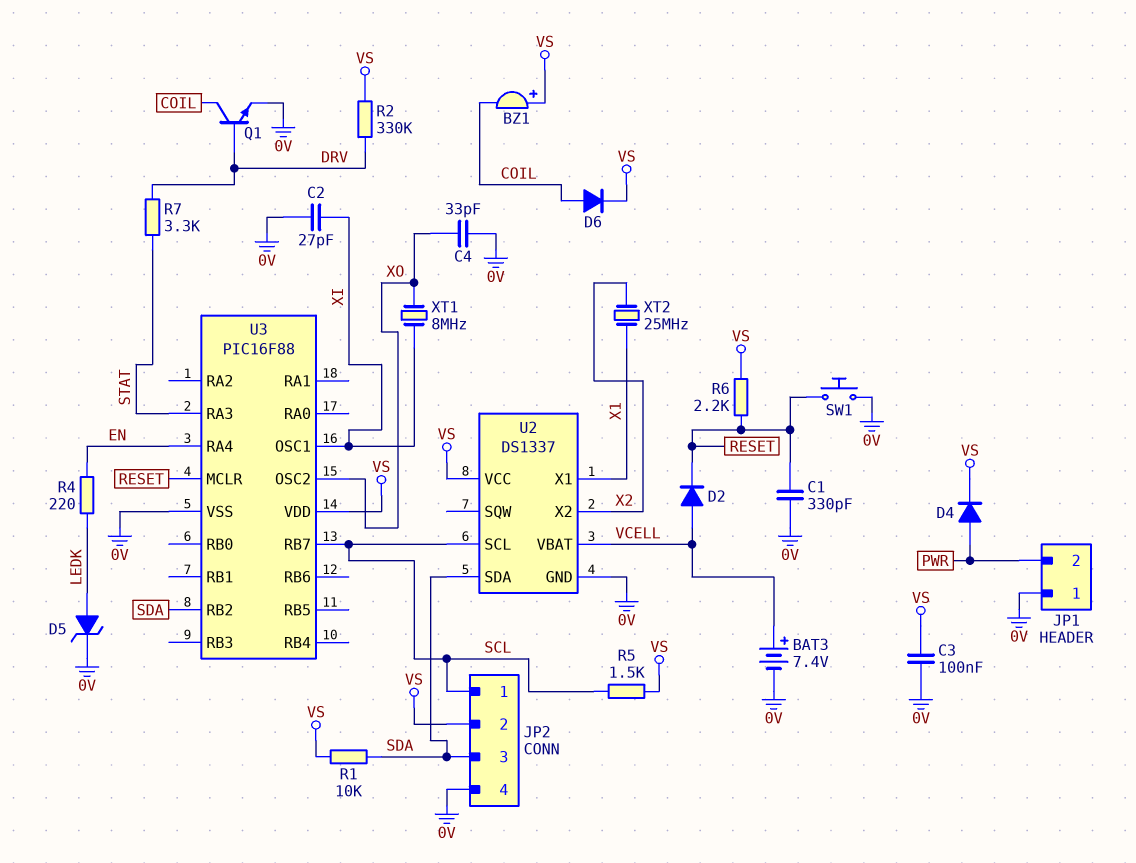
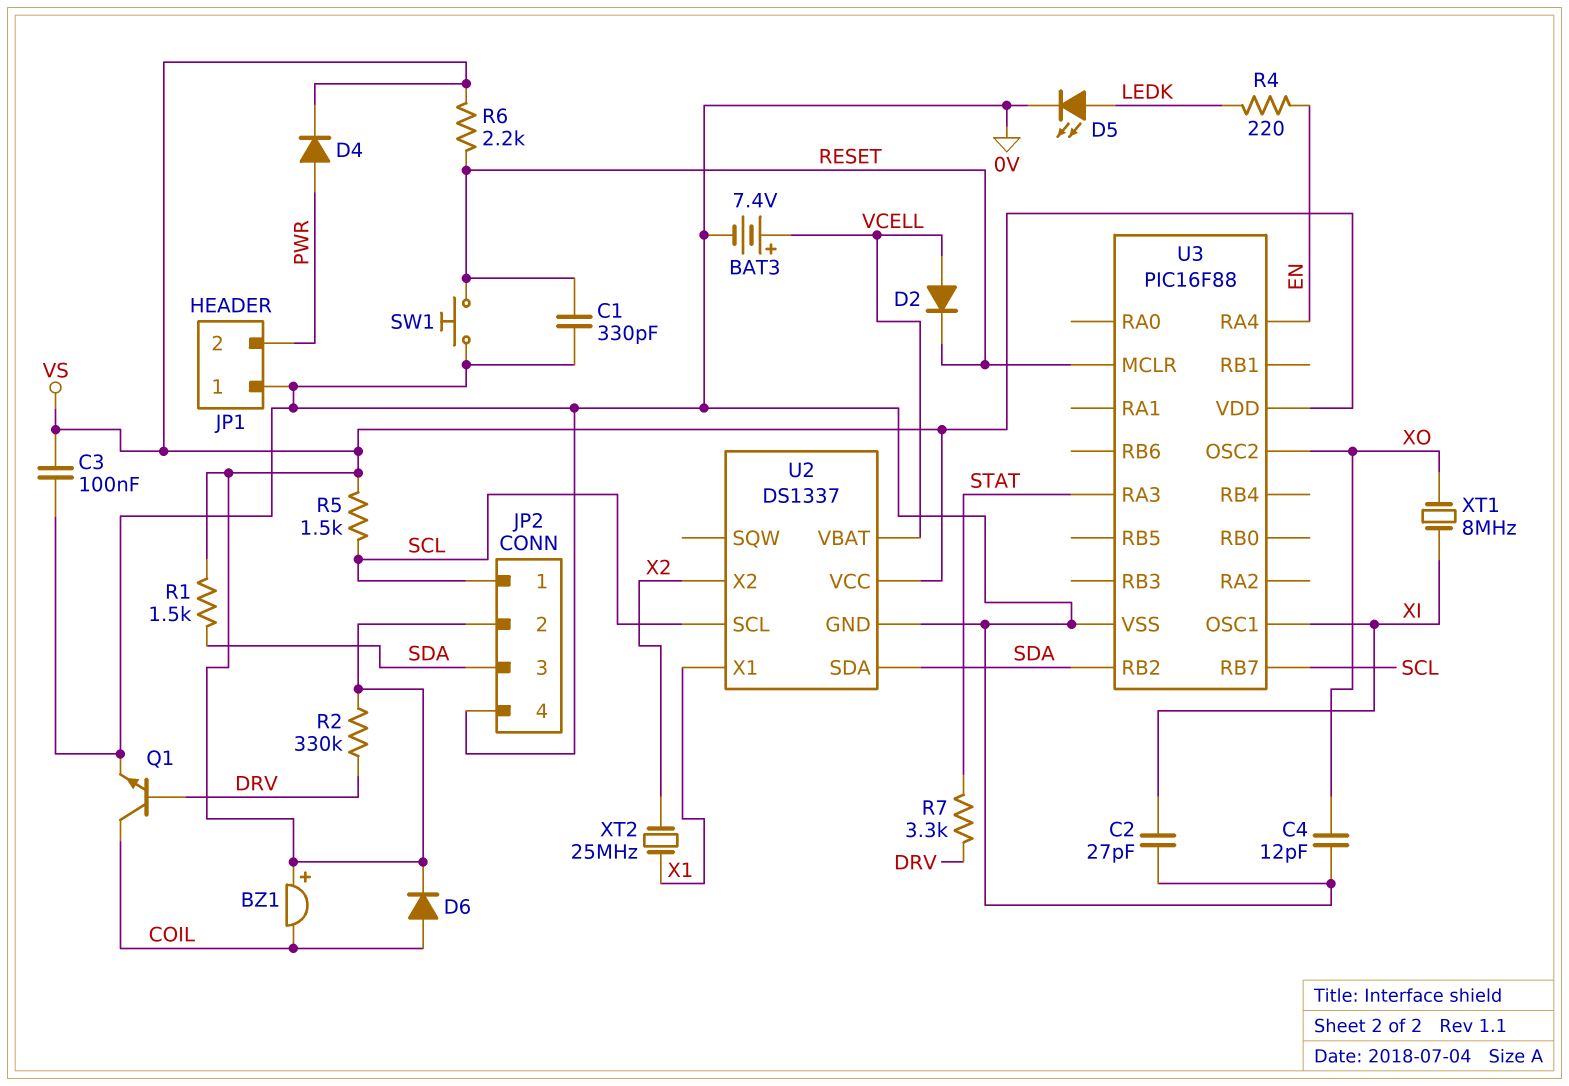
C4: 33pF (0V, XO) -> 12pF (0V, XO)
D5: zener (A LEDK, K 0V) -> LED (A LEDK, K 0V)
R1: 10k (SDA, VS) -> 1.5k (SDA, VS)

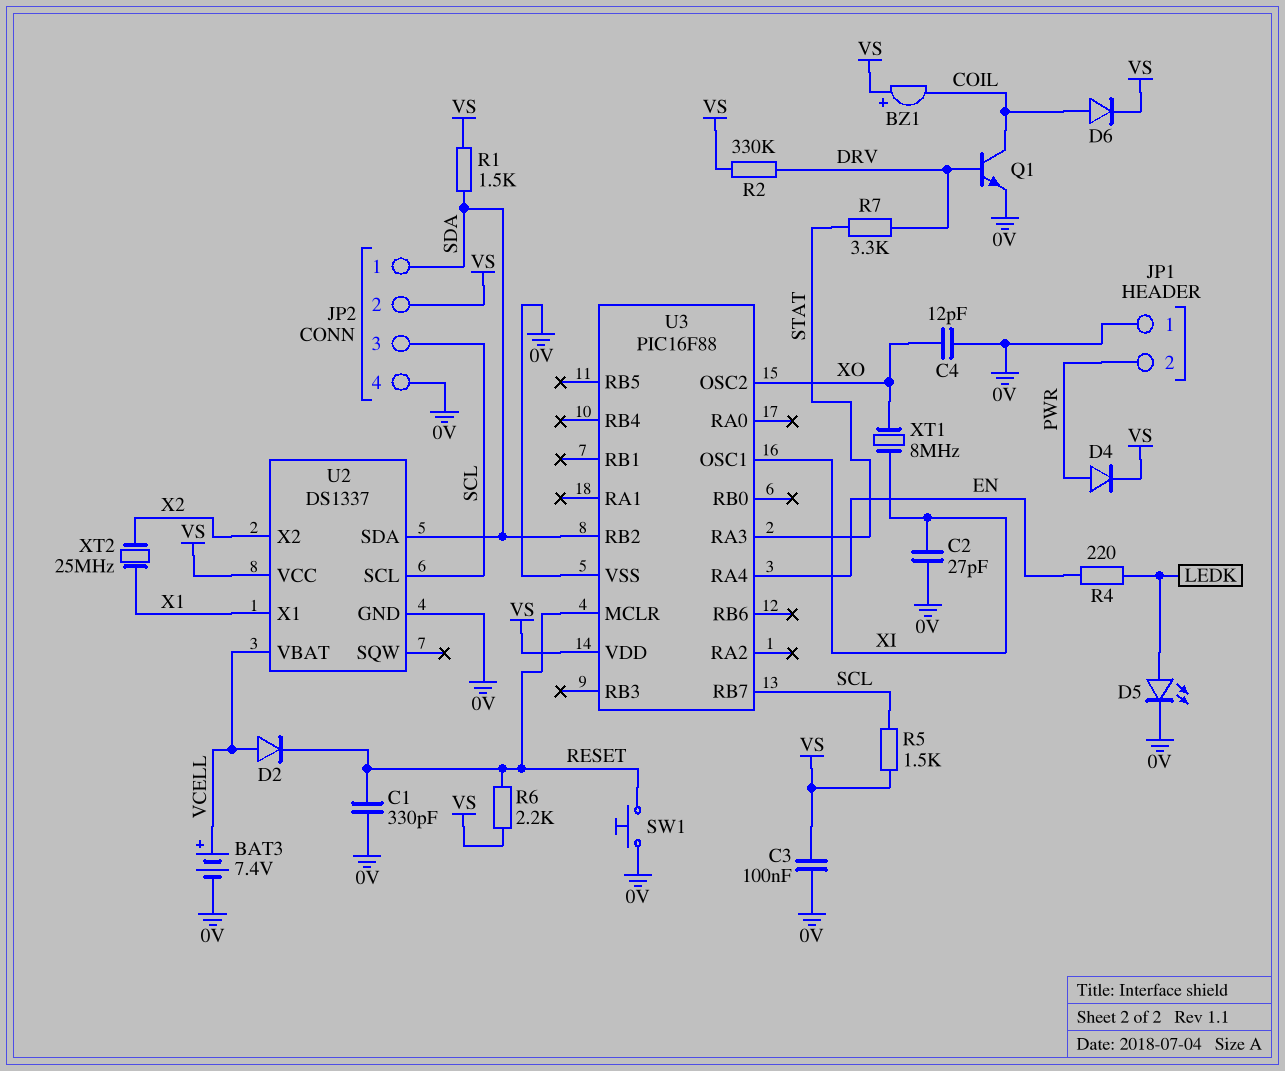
JP2 pin 1: SCL -> SDA
JP2 pin 3: SDA -> SCL

